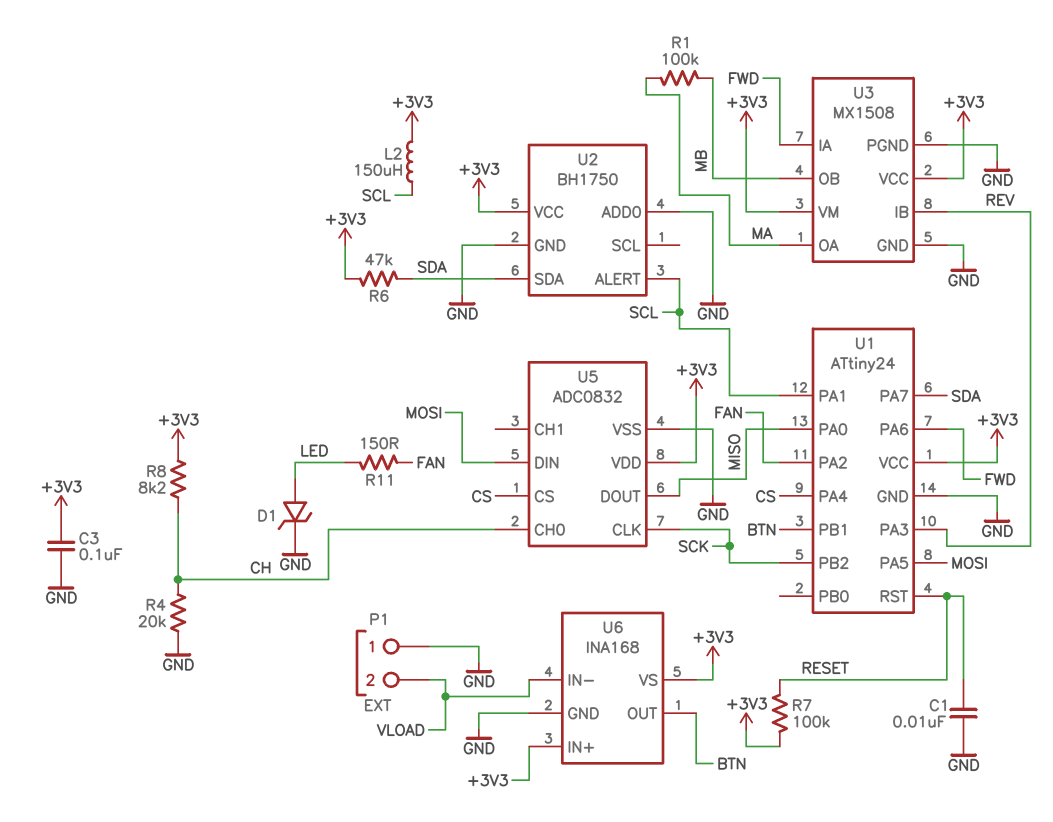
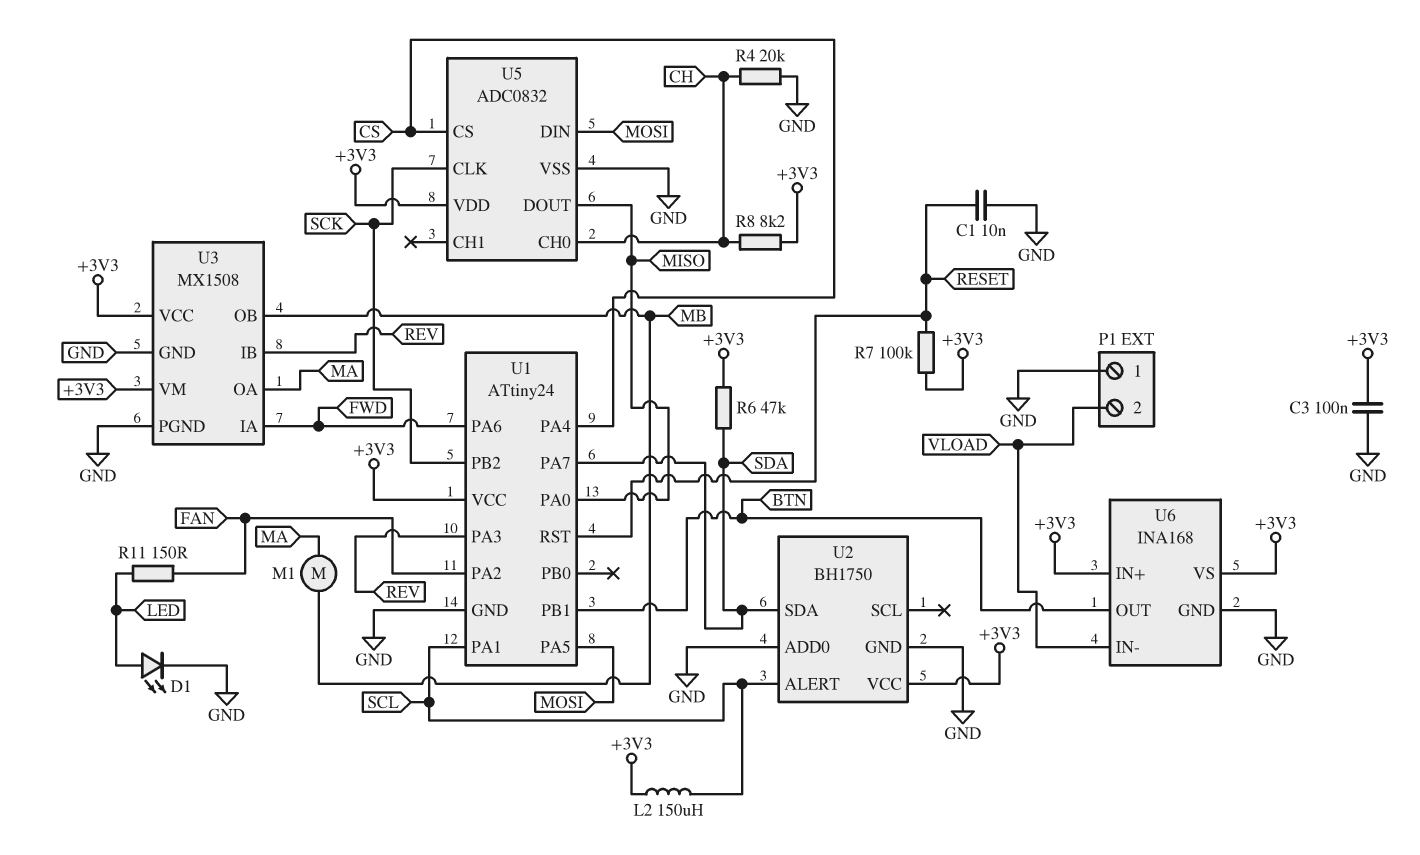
D1: zener (A LED, K GND) -> LED (A LED, K GND)
M1: none -> motor (MA, MB)
R1: 100k (MA, MB) -> none

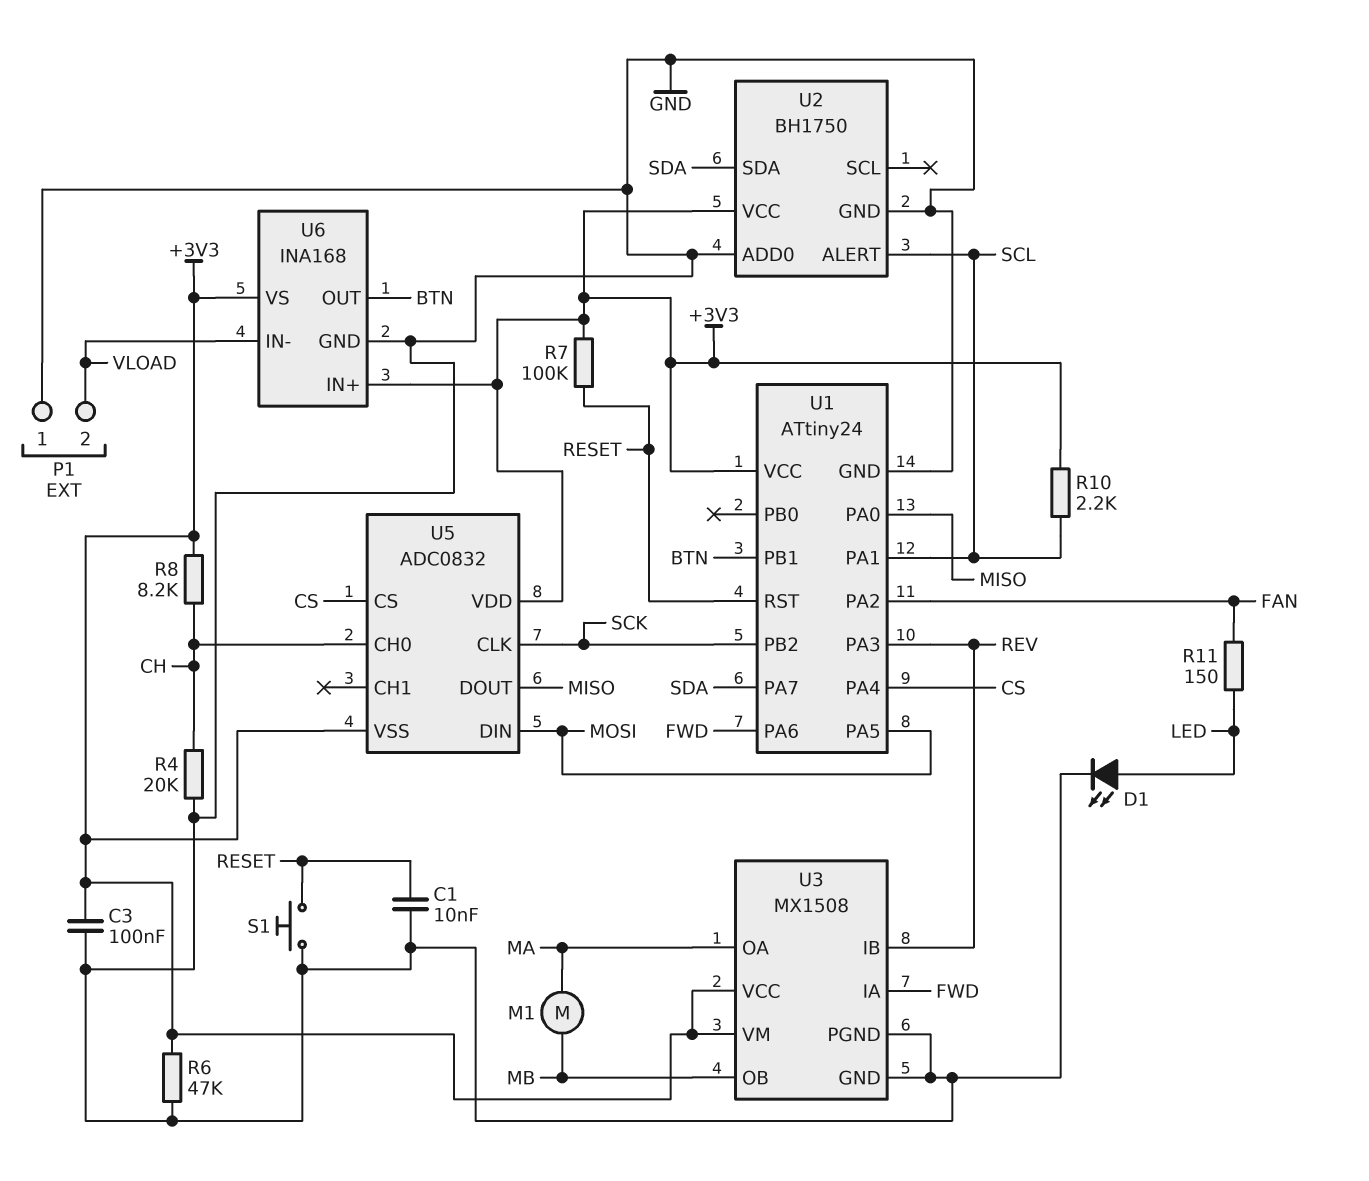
L2: 150uH (+3V3, SCL) -> none
R6: 47k (+3V3, SDA) -> 47k (+3V3, GND)
R10: none -> 2.2k (+3V3, SCL)
S1: none -> button (GND, RESET)
U5 pin VSS: GND -> +3V3

